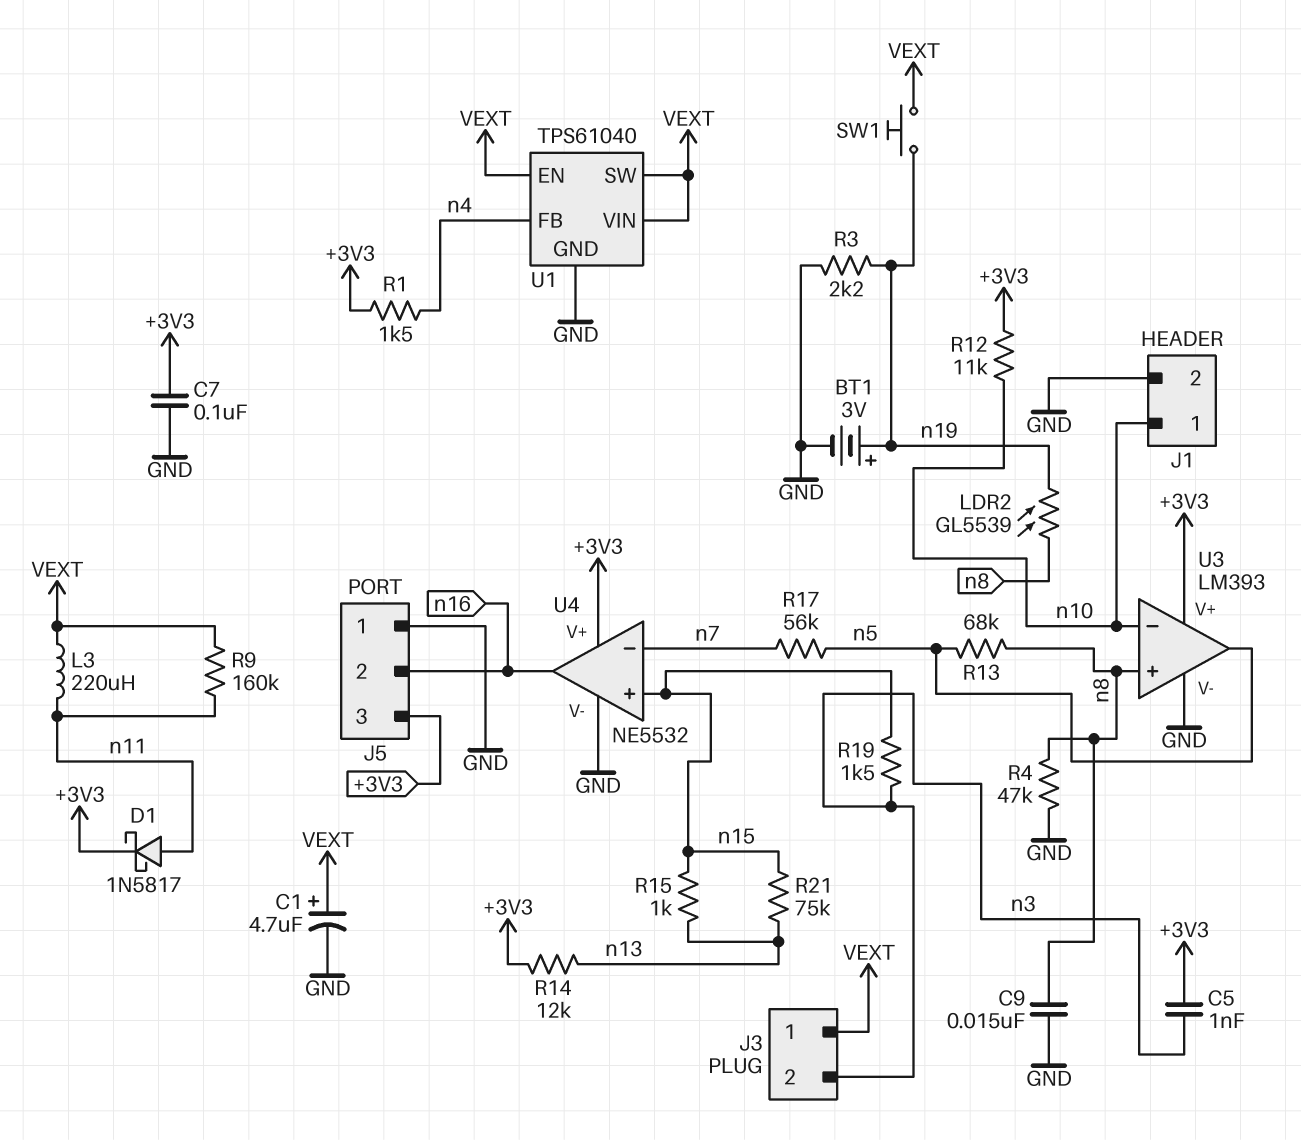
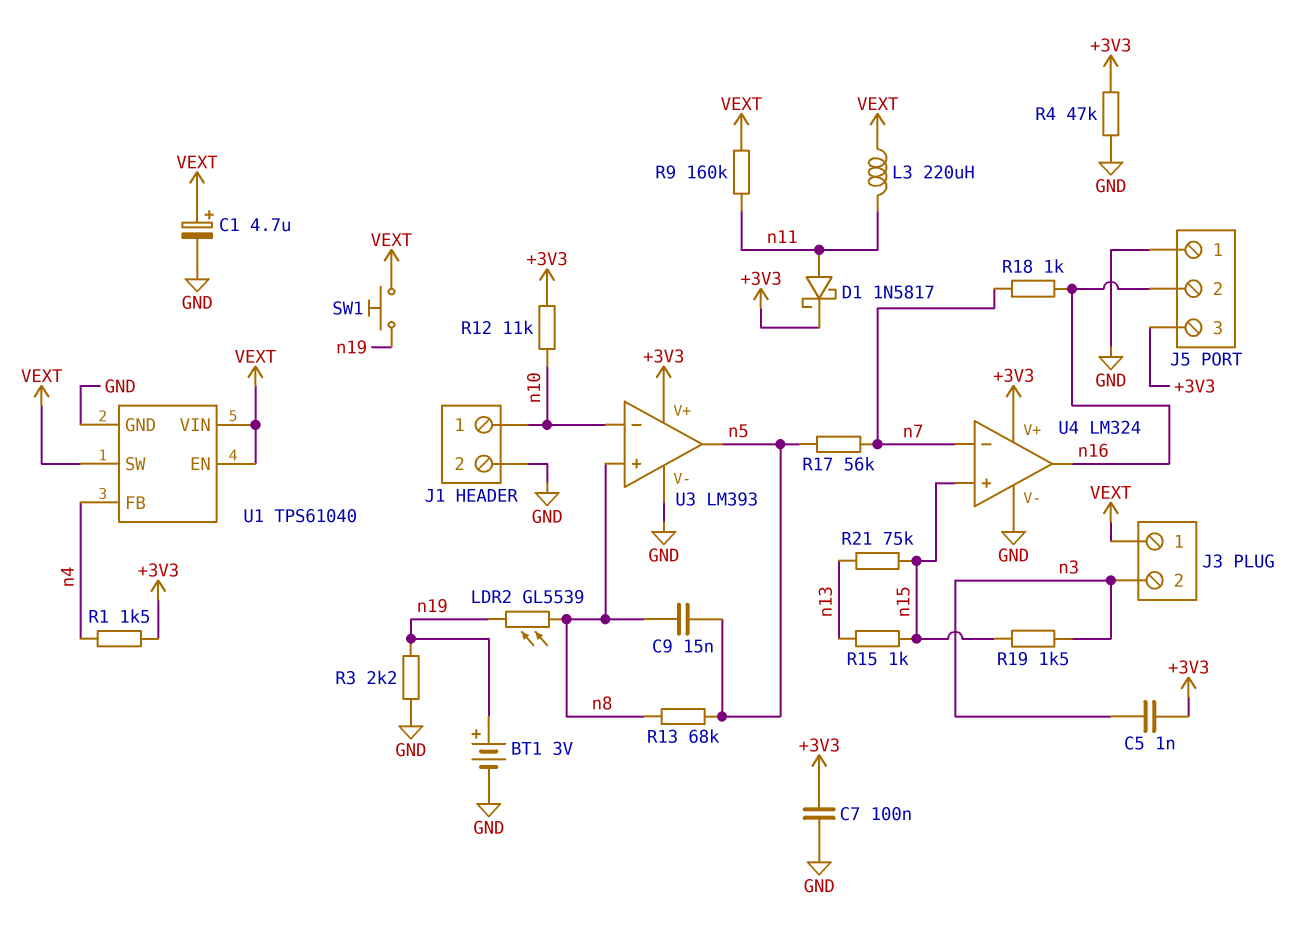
C9: 15nF (GND, n8) -> 15nF (n5, n8)
R4: 47k (GND, n8) -> 47k (+3V3, GND)
R14: 12k (+3V3, n13) -> none
R18: none -> 1k (n7, n16)
U4: NE5532 -> LM324

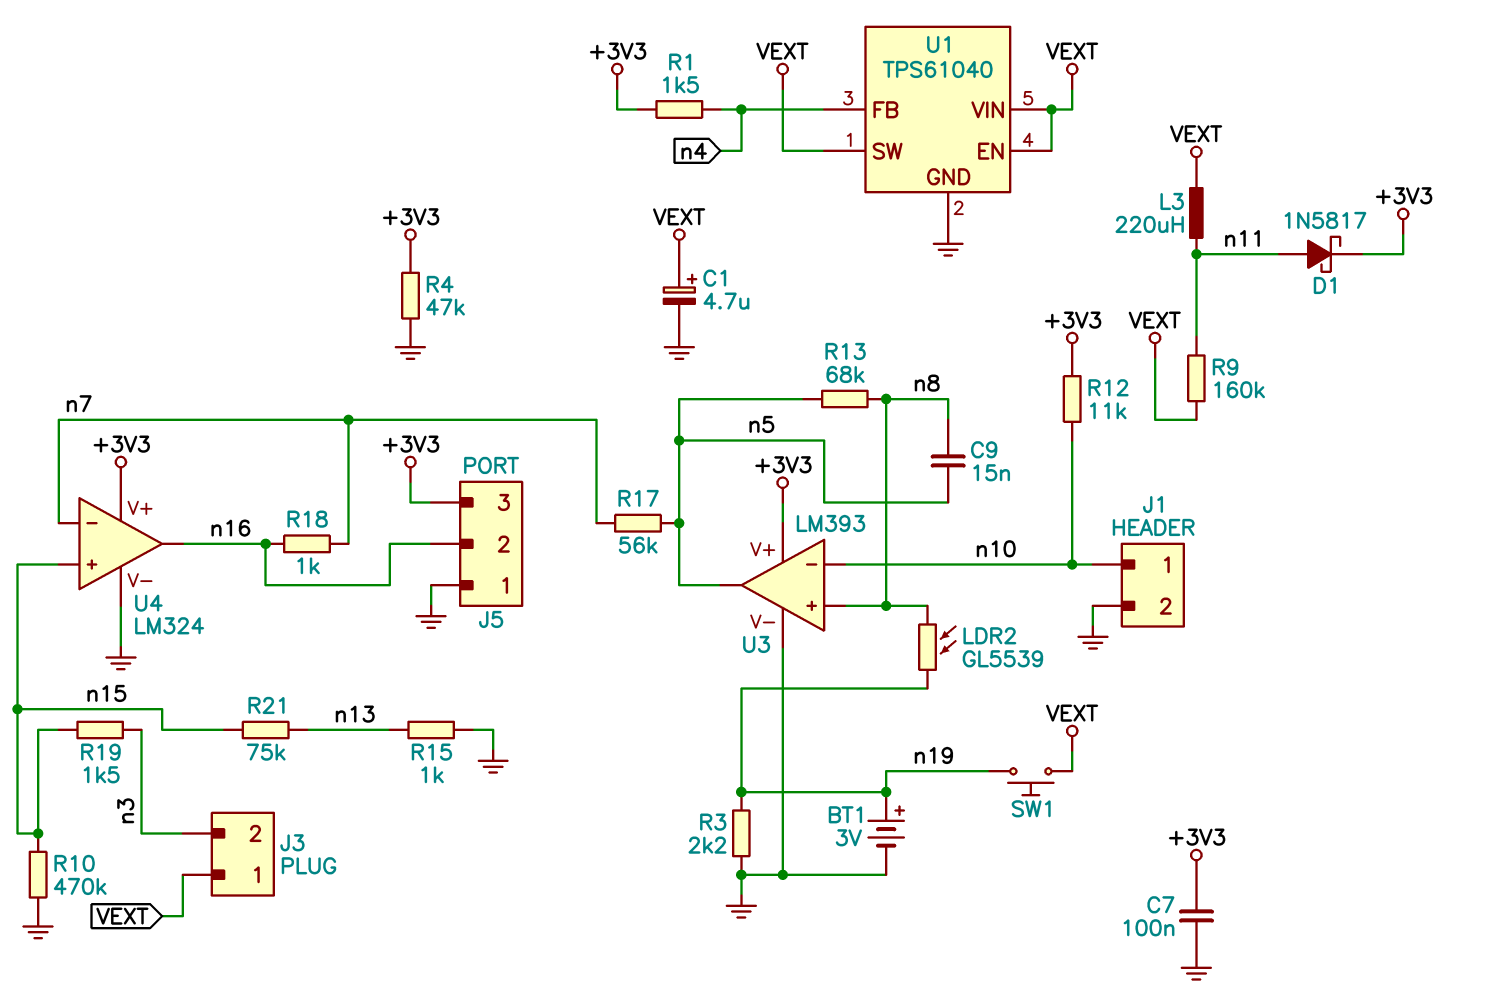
C5: 1nF (+3V3, n3) -> none
R10: none -> 470k (GND, n15)
R15: 1k (n13, n15) -> 1k (GND, n13)

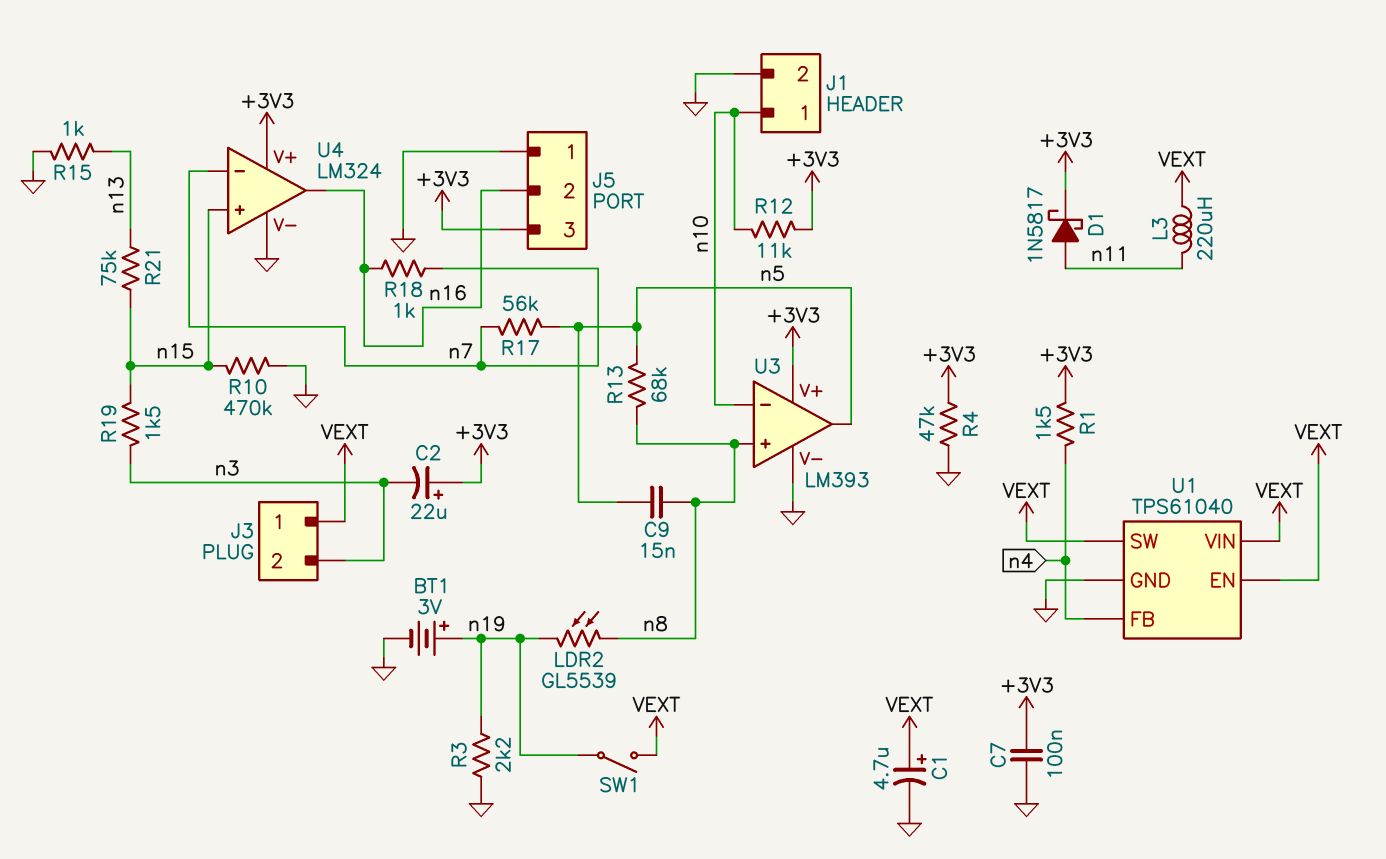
C2: none -> 22uF (plus +3V3, minus n3)
R9: 160k (VEXT, n11) -> none
SW1: button (VEXT, n19) -> switch (VEXT, n19)

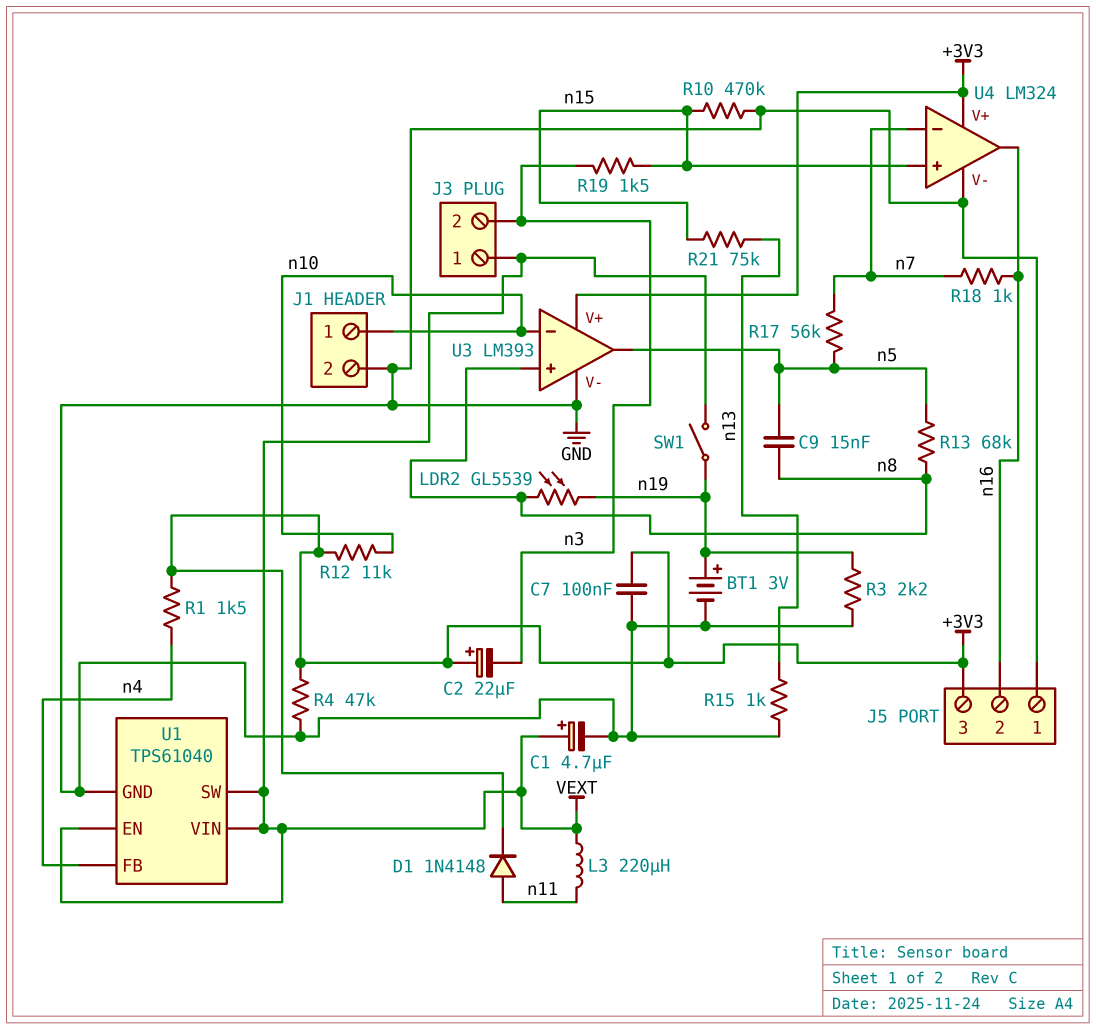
D1: schottky 1N5817 (A n11, K +3V3) -> diode 1N4148 (A n11, K +3V3)

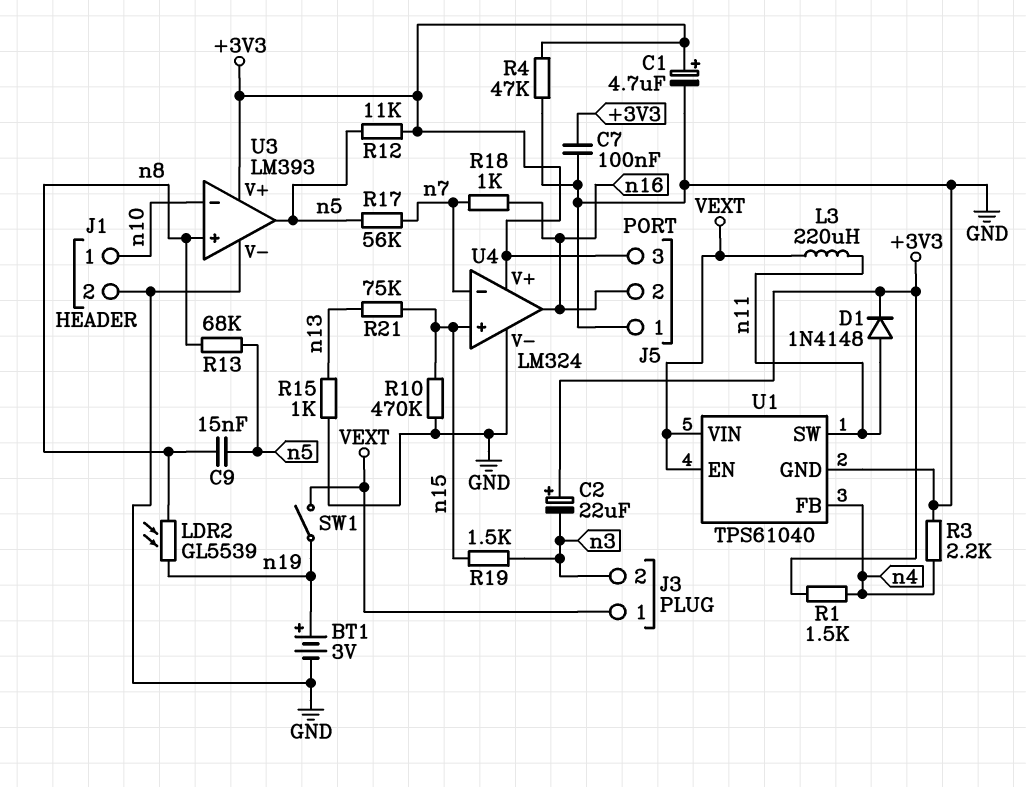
C1: 4.7uF (plus VEXT, minus GND) -> 4.7uF (plus +3V3, minus GND)
R3: 2.2k (GND, n19) -> 2.2k (GND, n4)
R12: 11k (+3V3, n10) -> 11k (+3V3, n5)
U1 pin SW: VEXT -> n11

